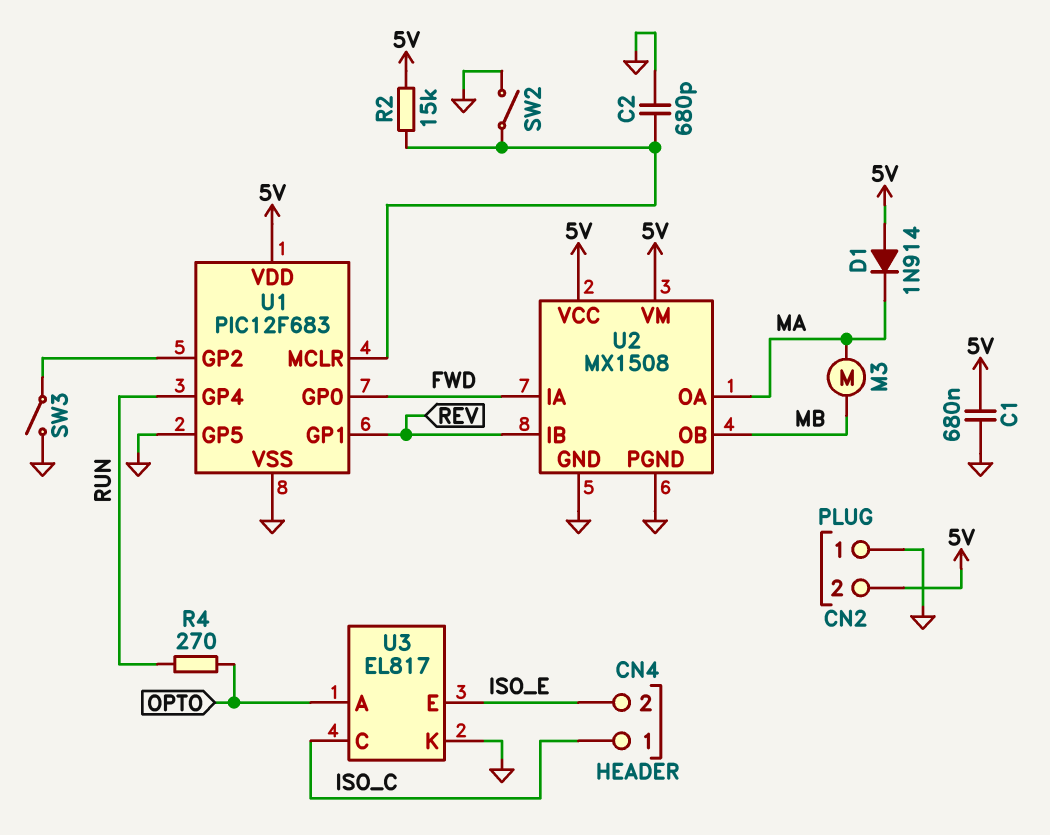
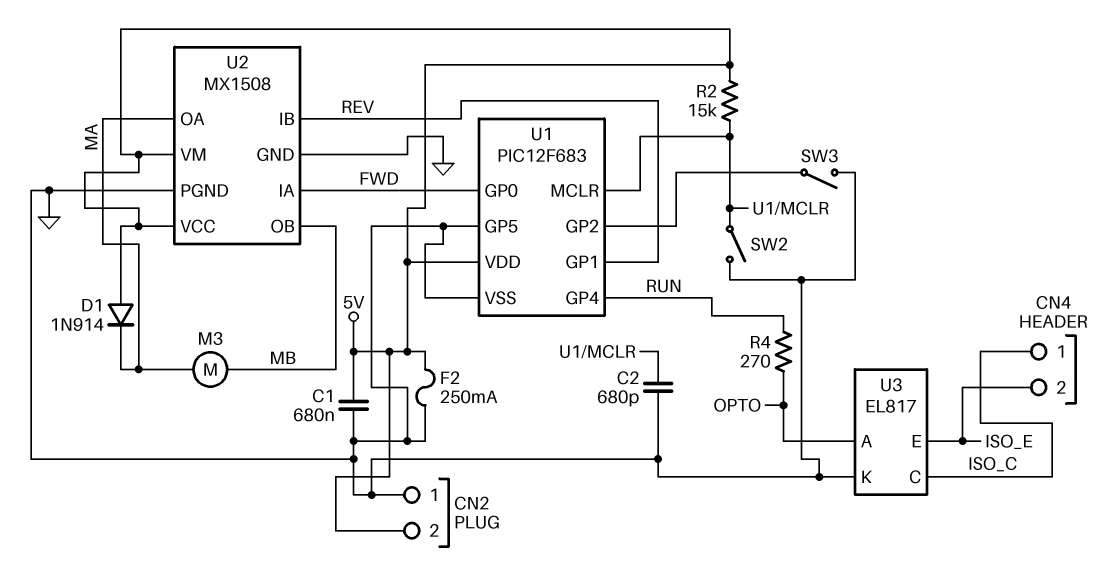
F2: none -> 250mA (5V, GND)

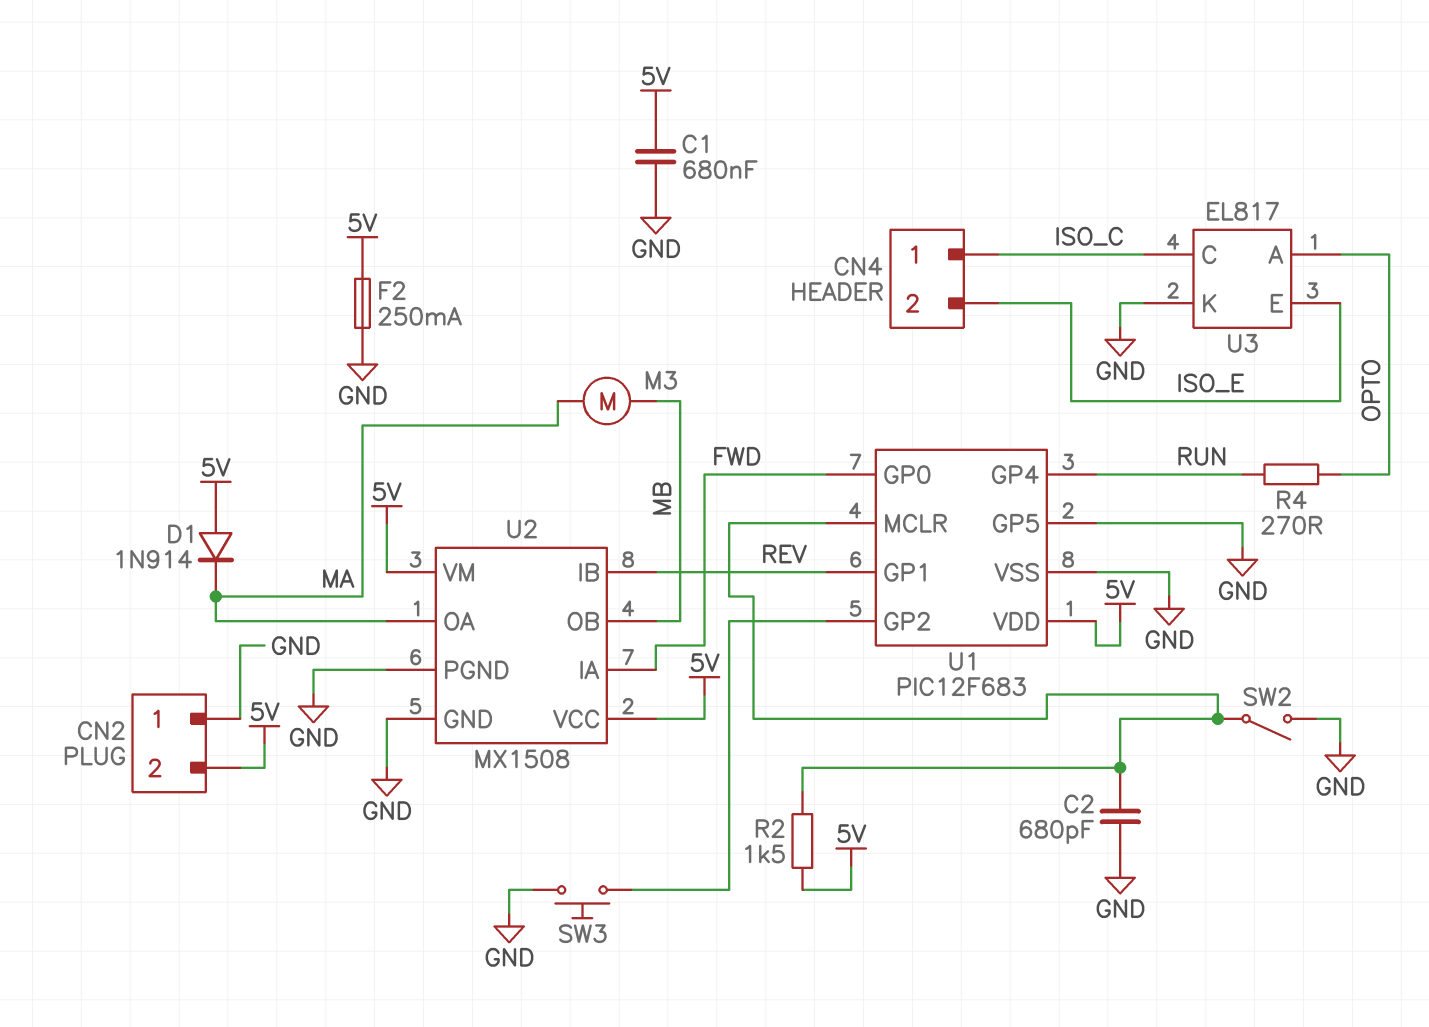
R2: 15k (5V, U1/MCLR) -> 1.5k (5V, U1/MCLR)
SW3: switch (GND, U1/GP2) -> button (GND, U1/GP2)

